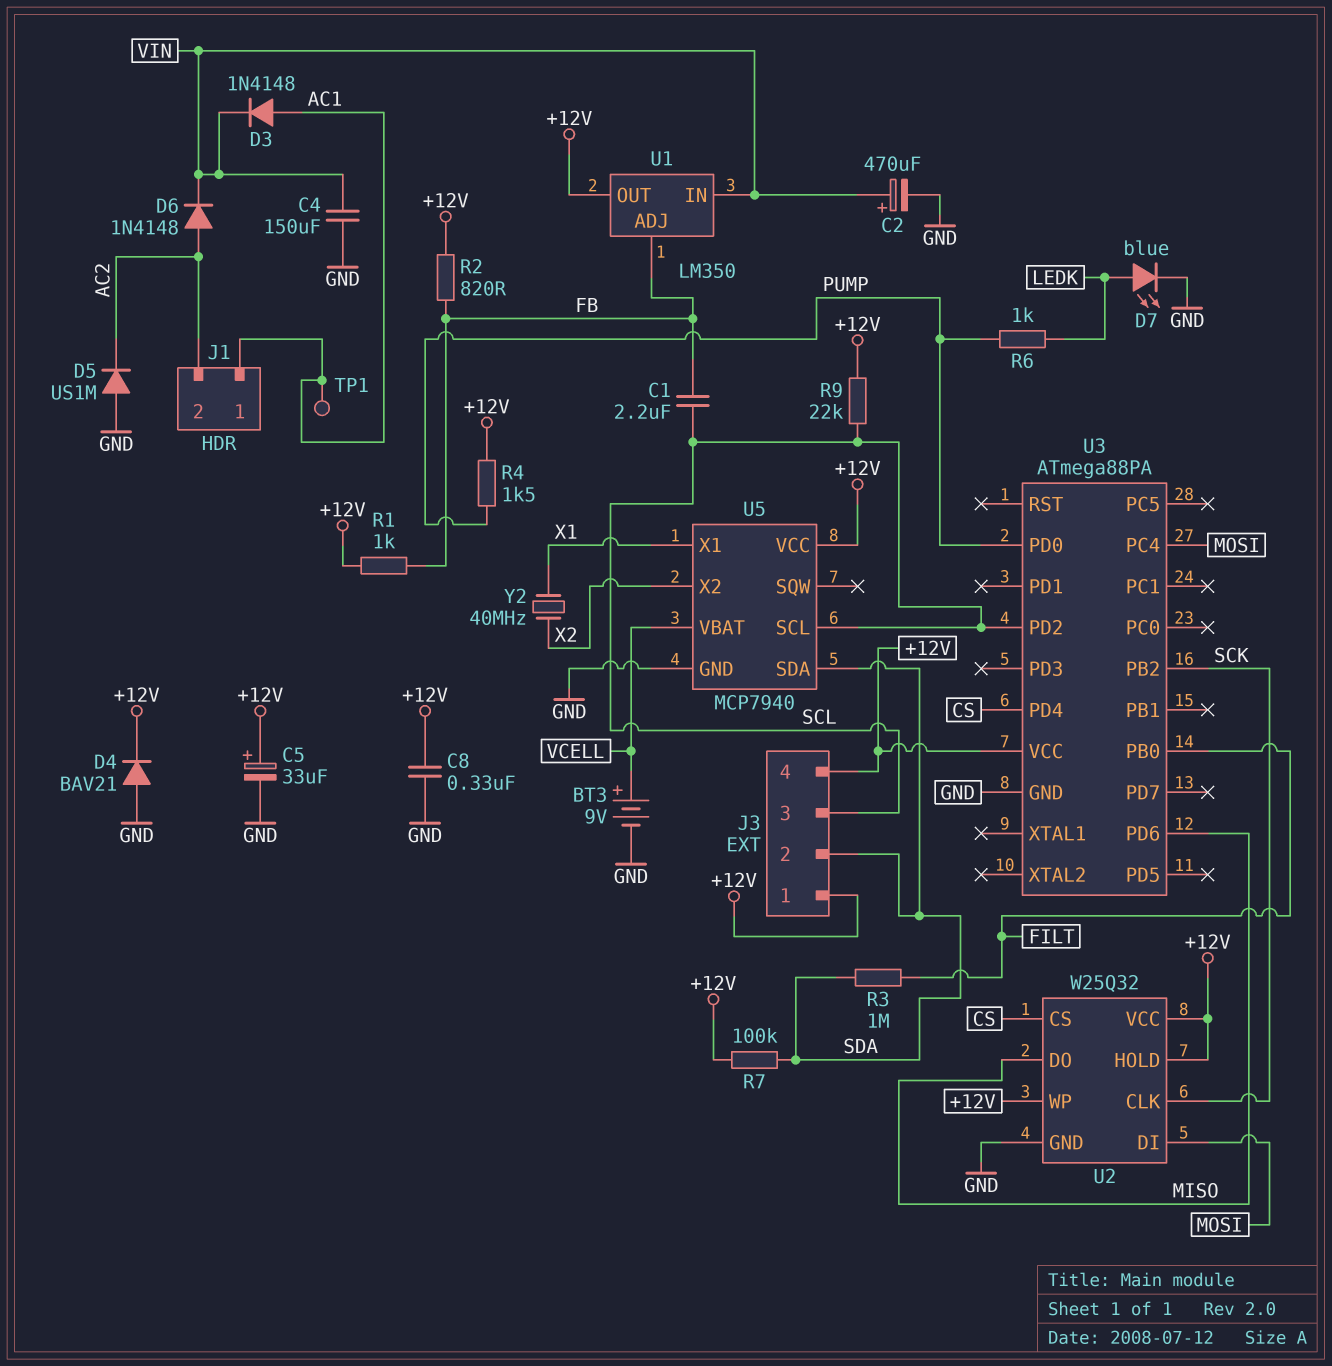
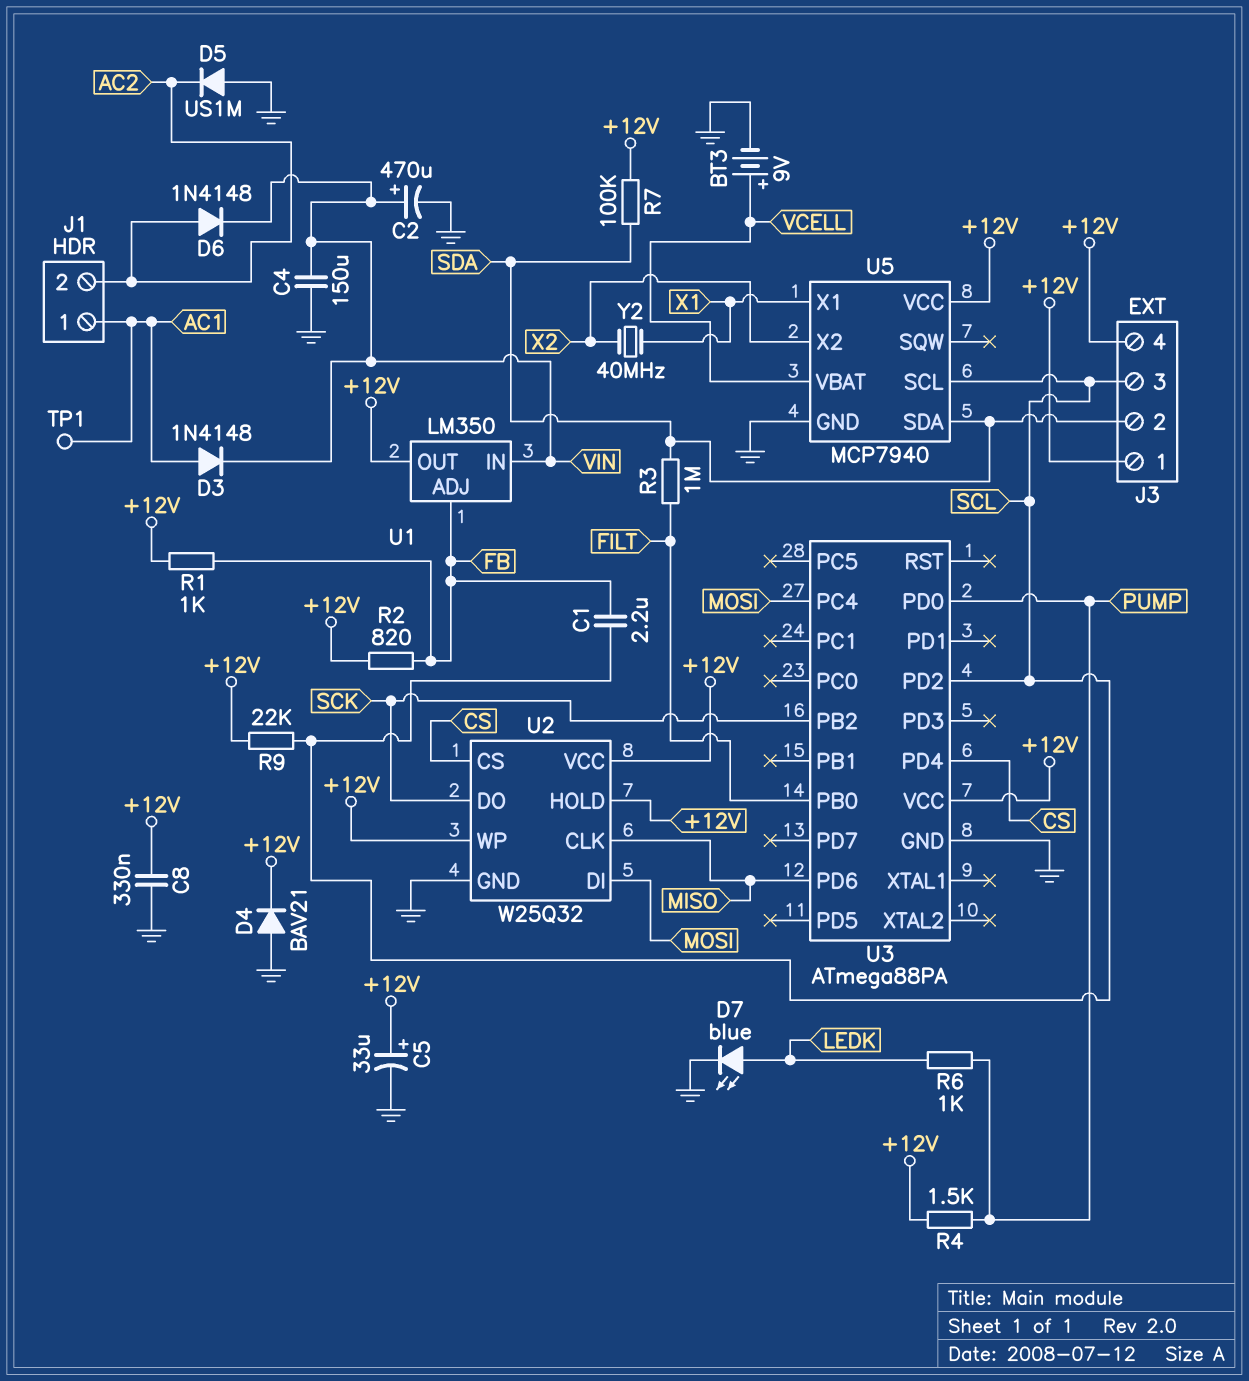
U2 pin CLK: SCK -> MISO
U2 pin DO: MISO -> SCK

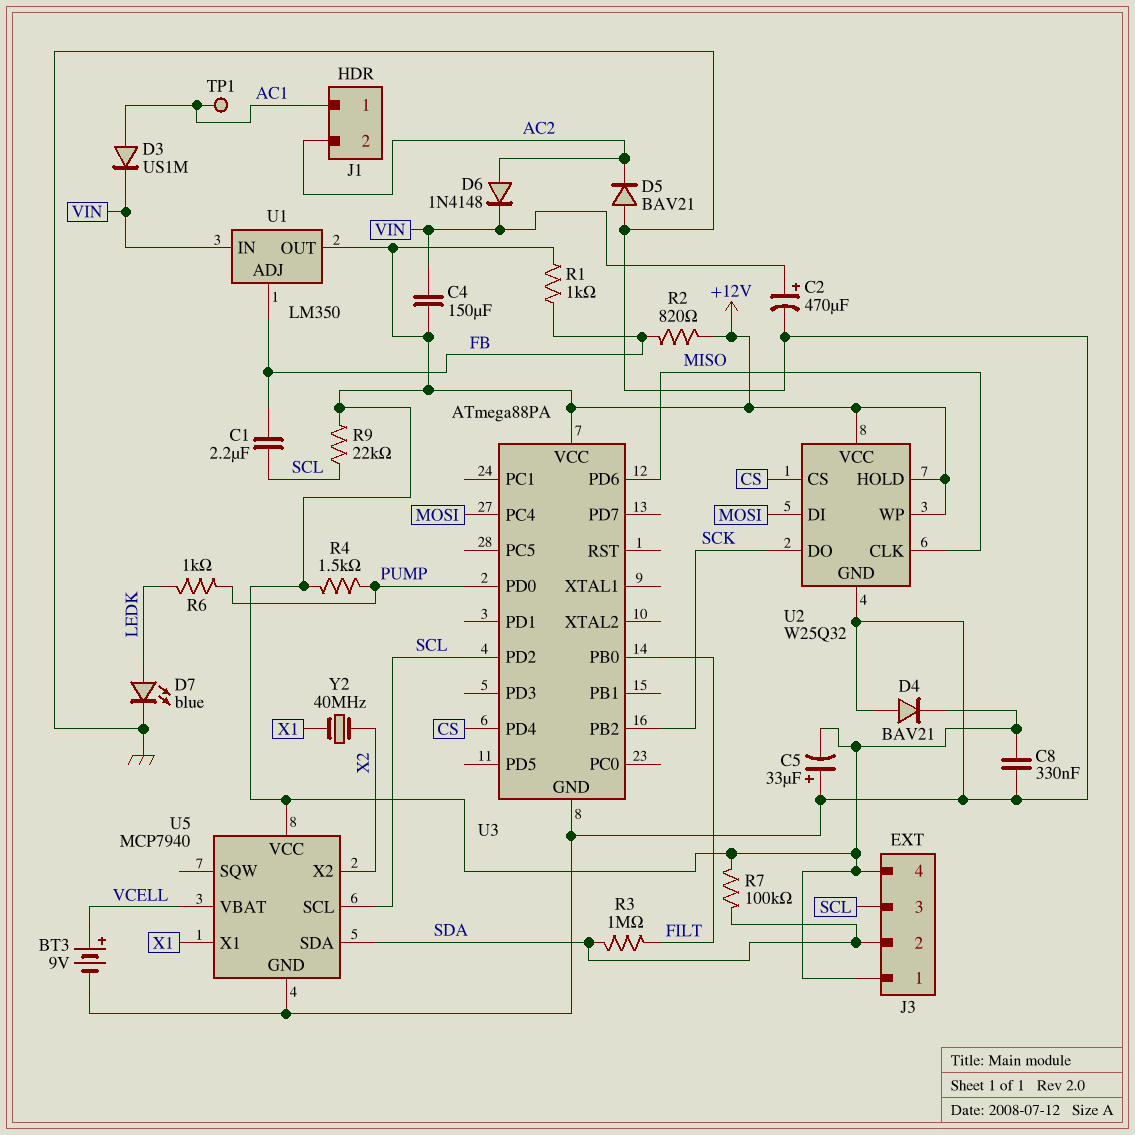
C4: 150uF (GND, VIN) -> 150uF (+12V, VIN)
C5: 33uF (plus +12V, minus GND) -> 33uF (plus GND, minus +12V)
D3: diode 1N4148 (A AC1, K VIN) -> diode US1M (A AC1, K VIN)
D5: diode US1M (A GND, K AC2) -> diode BAV21 (A GND, K AC2)

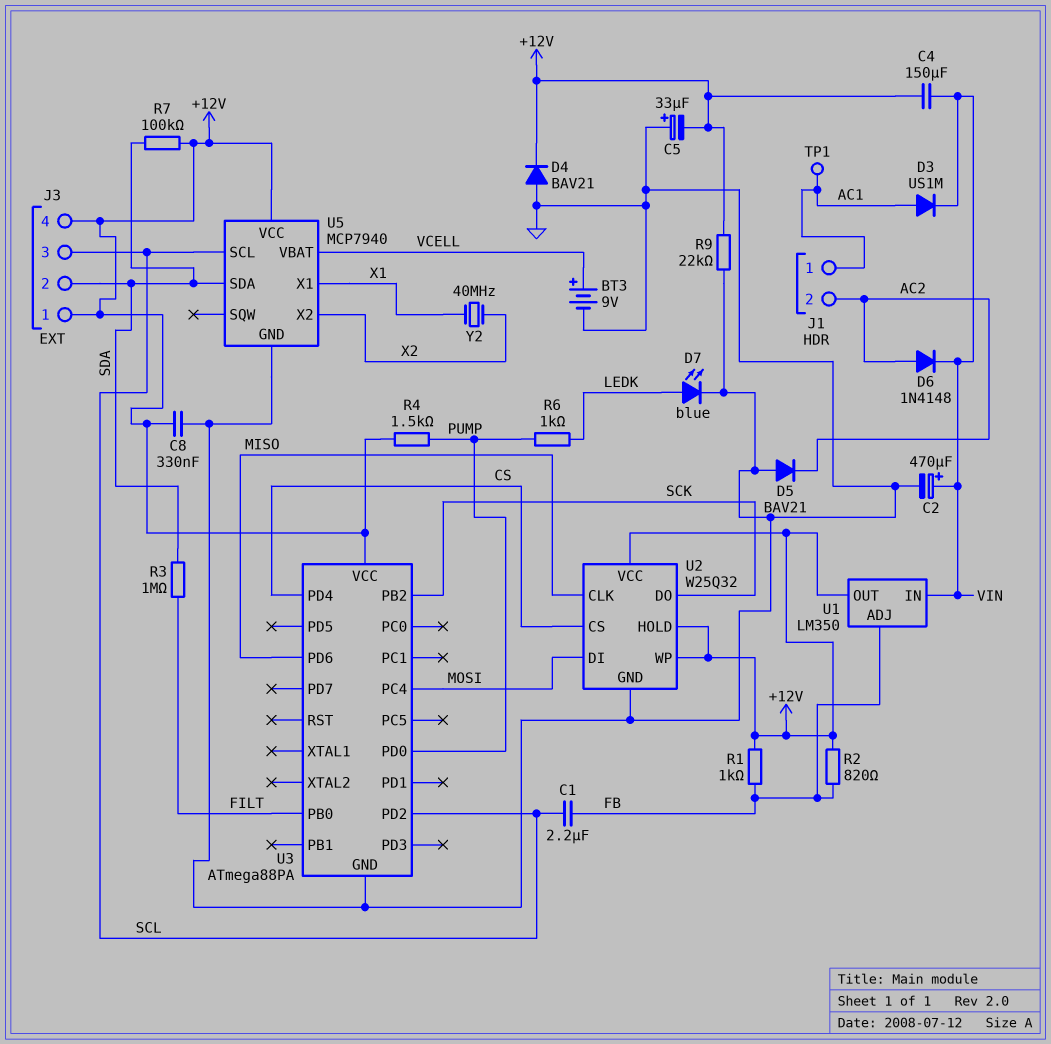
R9: 22k (+12V, SCL) -> 22k (+12V, GND)

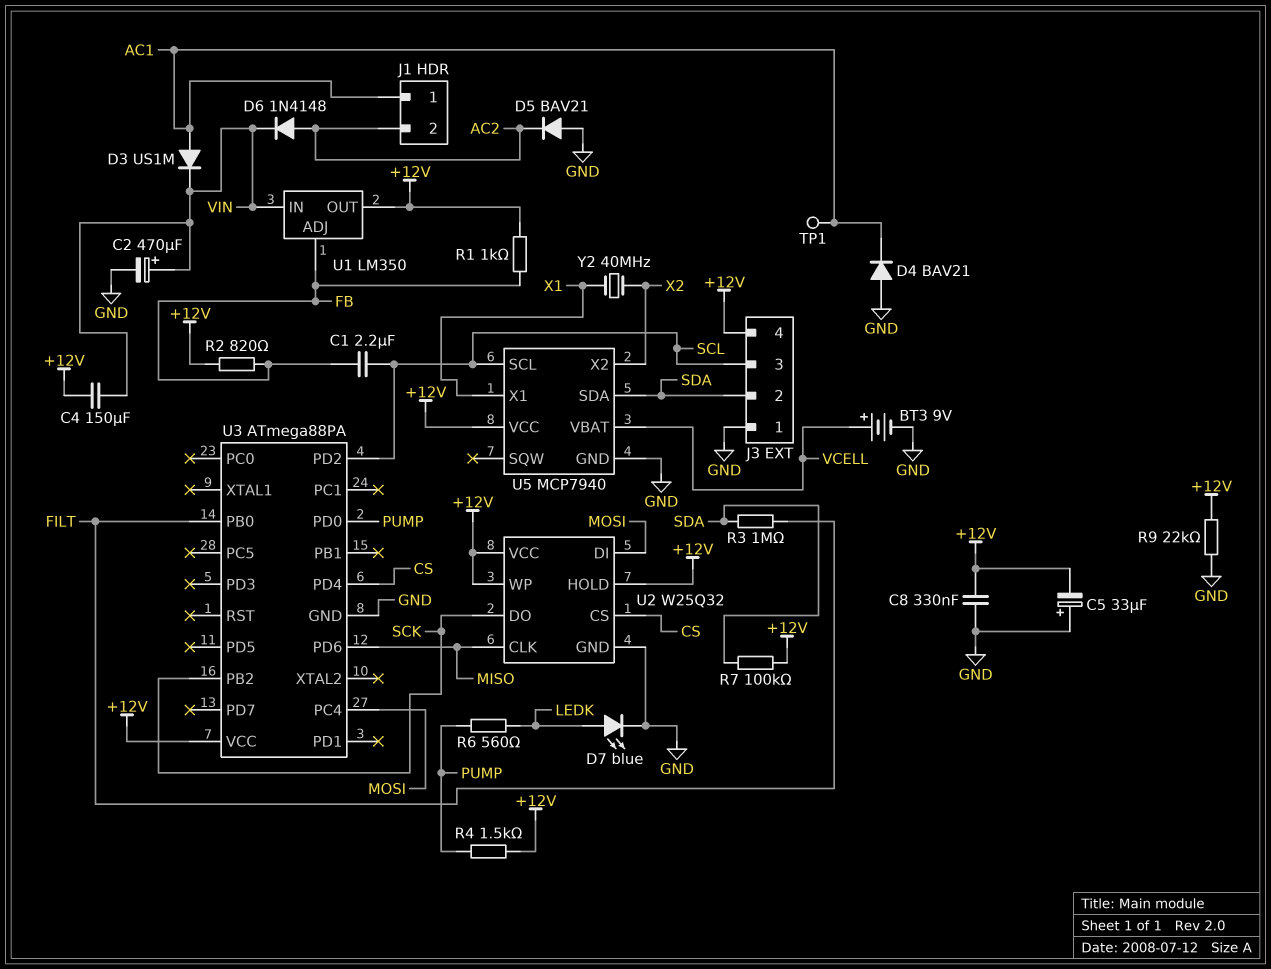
D4: diode BAV21 (A GND, K +12V) -> diode BAV21 (A GND, K AC1)
J3 pin 1: +12V -> GND
R6: 1k (LEDK, PUMP) -> 560 (LEDK, PUMP)

